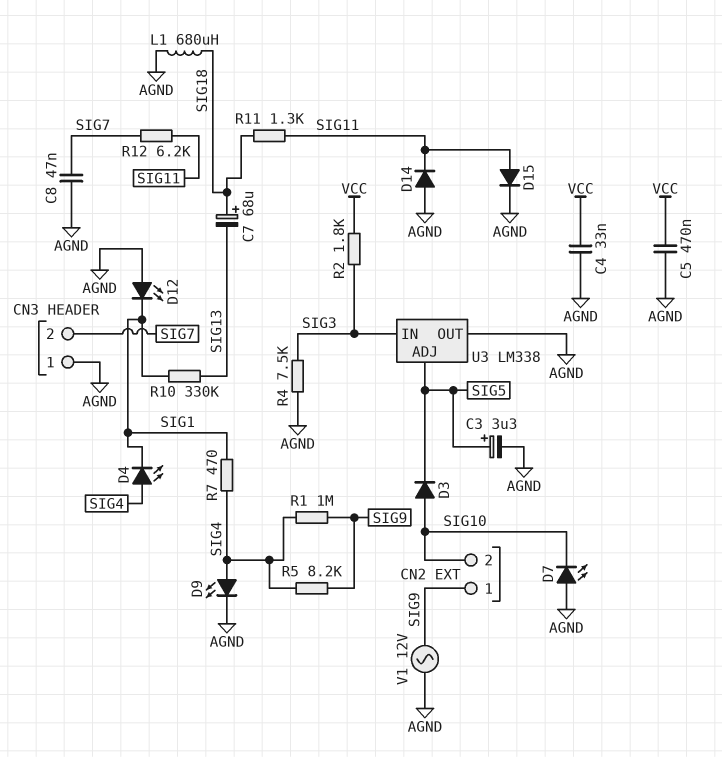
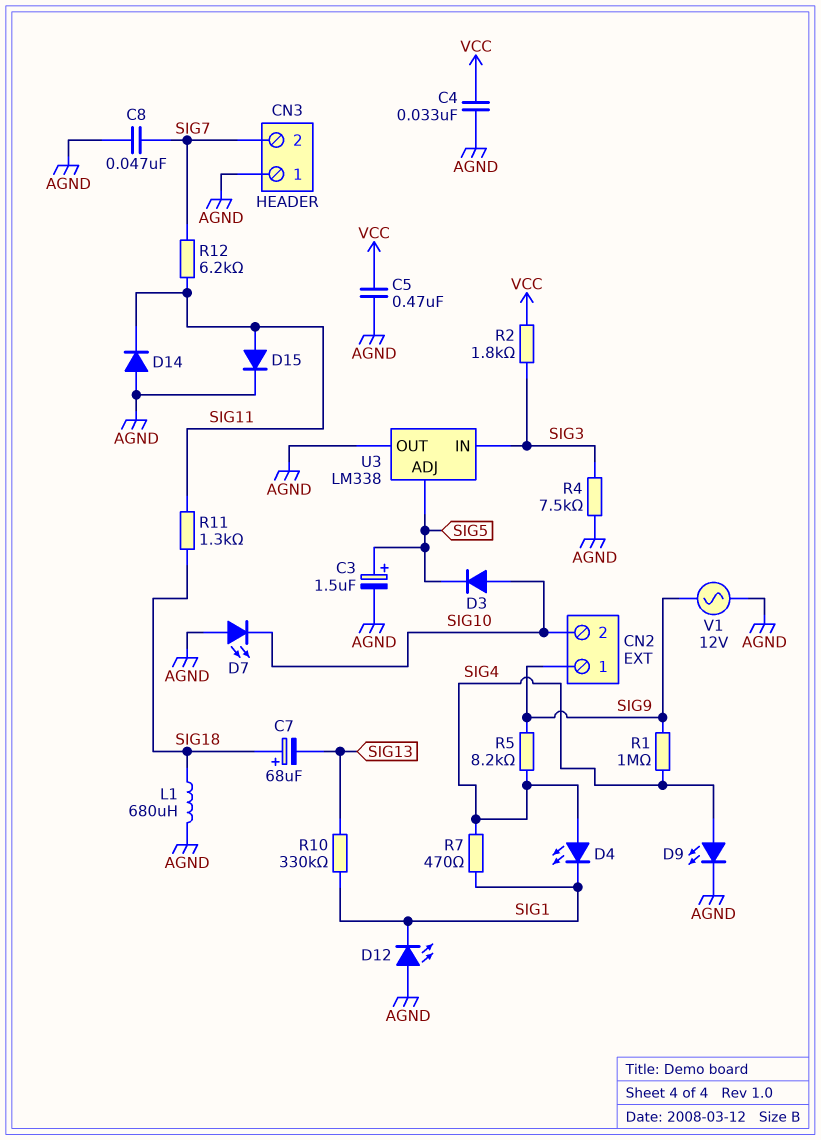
C3: 3.3uF (plus SIG5, minus AGND) -> 1.5uF (plus SIG5, minus AGND)

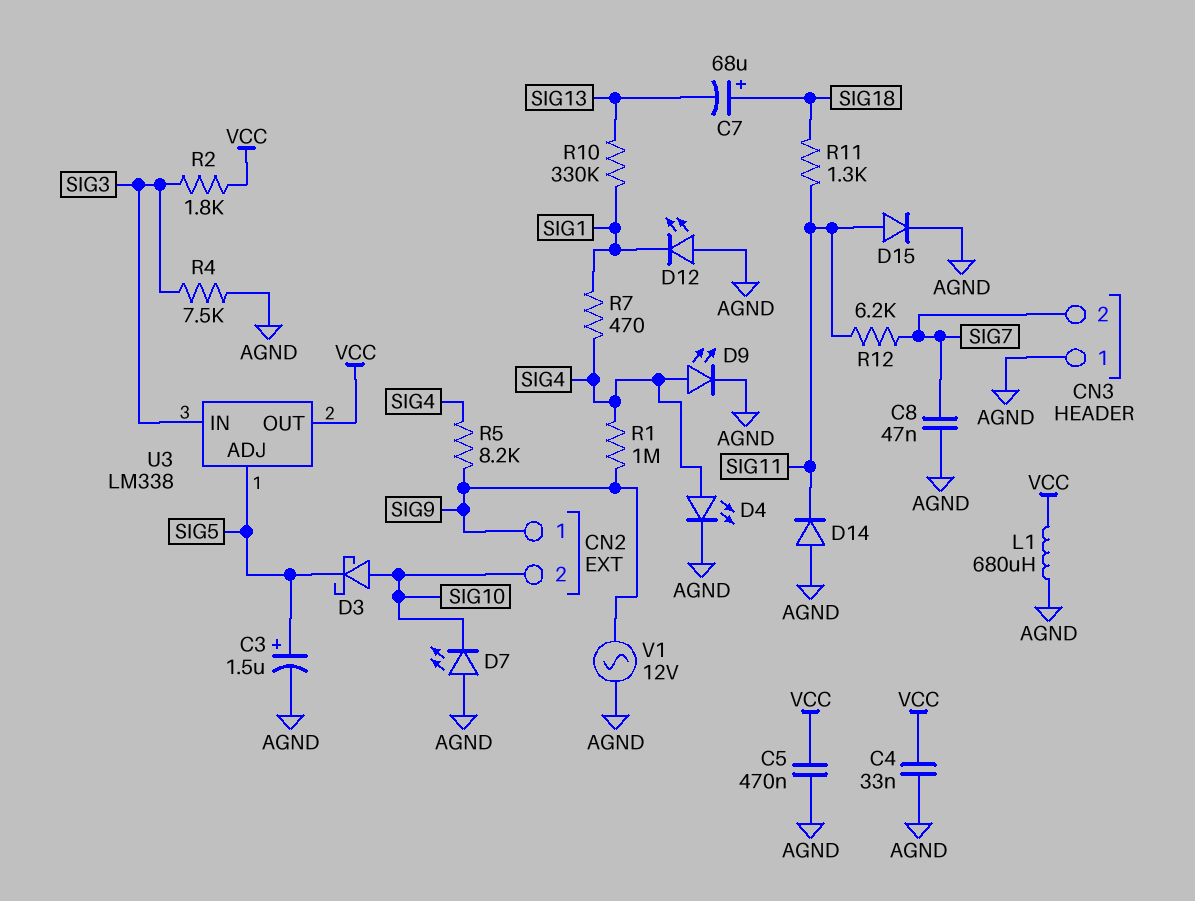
D3: diode (A SIG10, K SIG5) -> schottky (A SIG10, K SIG5)
D4: LED (A SIG4, K SIG1) -> LED (A SIG4, K AGND)
L1: 680uH (AGND, SIG18) -> 680uH (AGND, VCC)
U3 pin OUT: AGND -> VCC

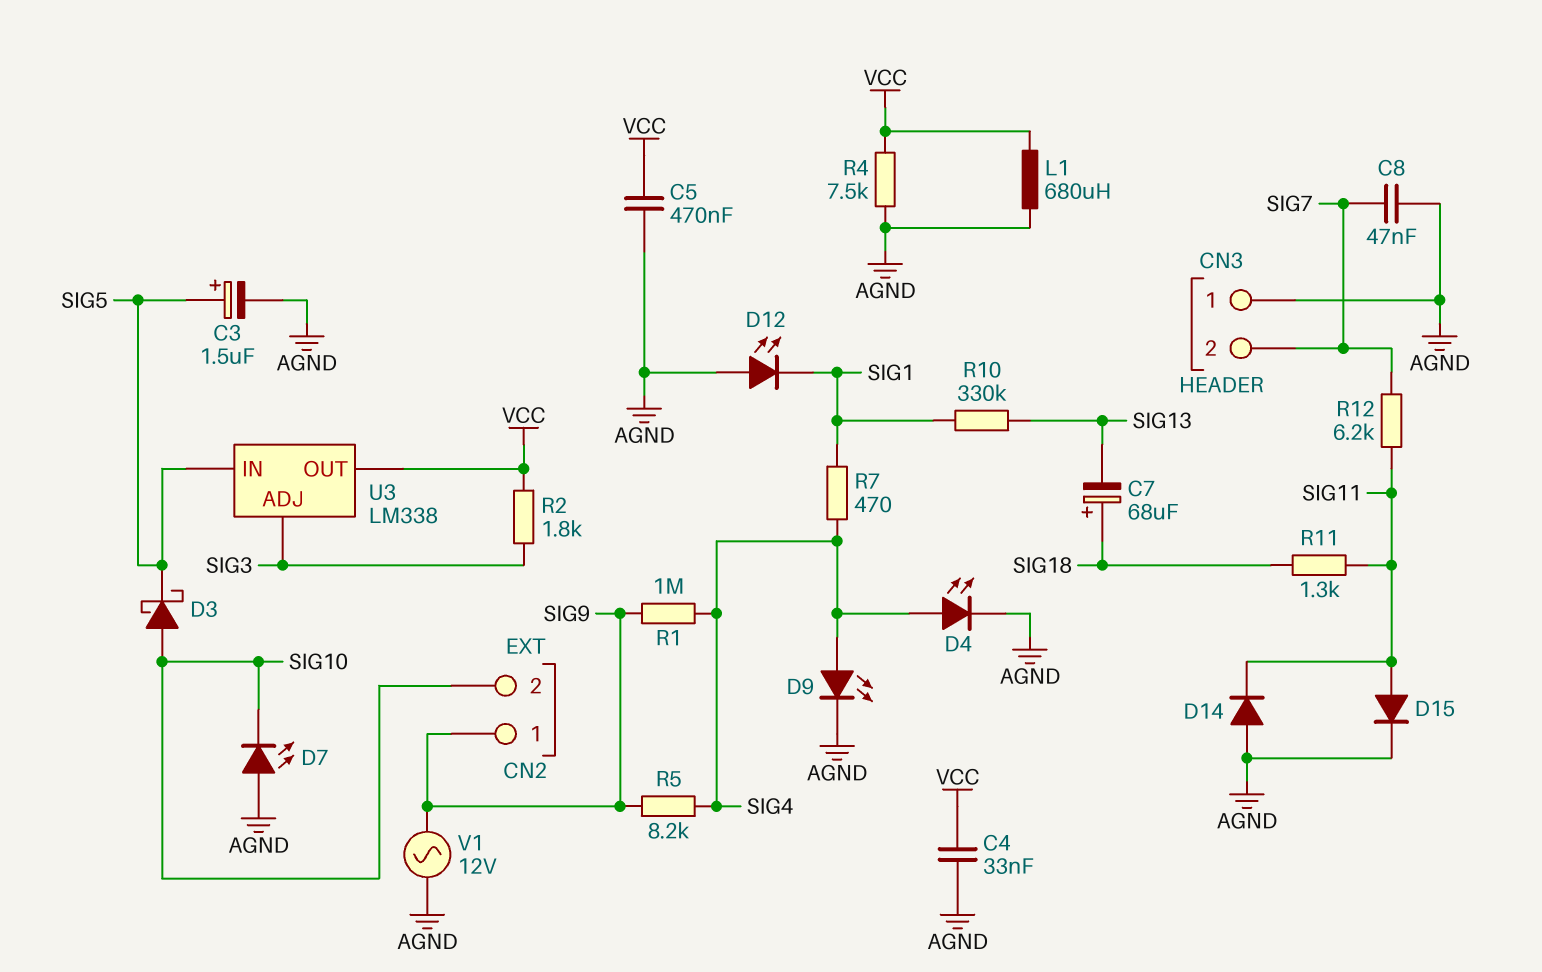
R4: 7.5k (AGND, SIG3) -> 7.5k (AGND, VCC)
U3 pin ADJ: SIG5 -> SIG3
U3 pin IN: SIG3 -> SIG5

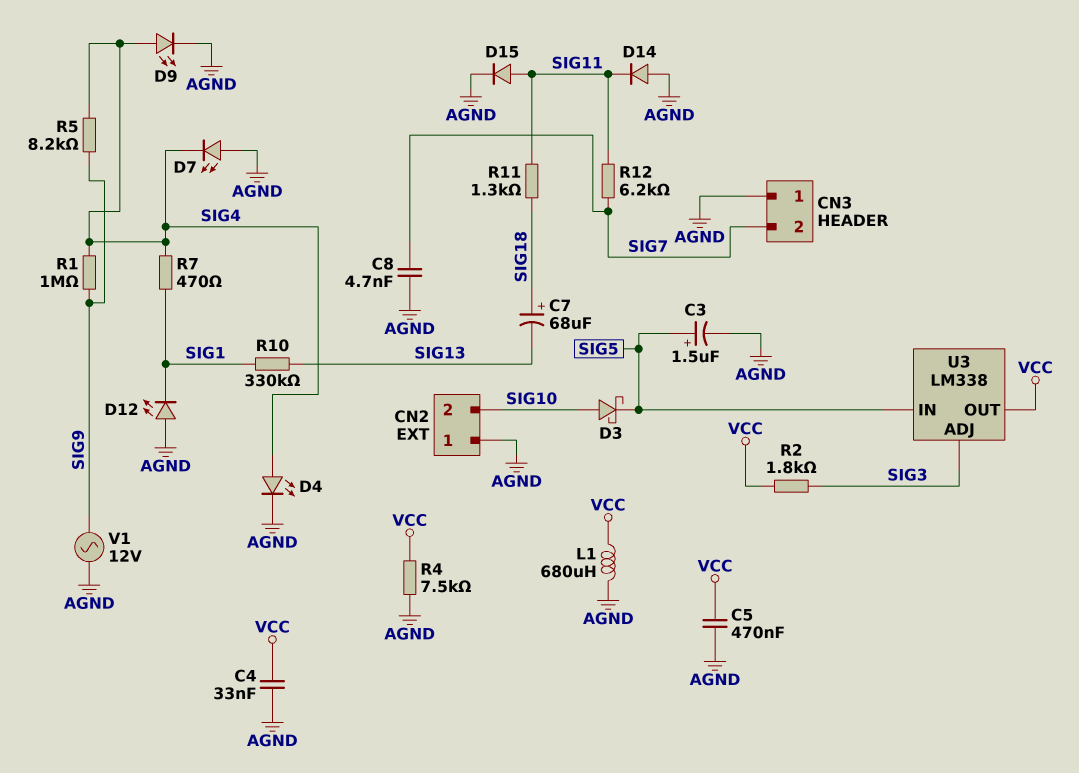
C8: 47nF (AGND, SIG7) -> 4.7nF (AGND, SIG7)
CN2 pin 1: SIG9 -> AGND
D7: LED (A AGND, K SIG10) -> LED (A AGND, K SIG4)

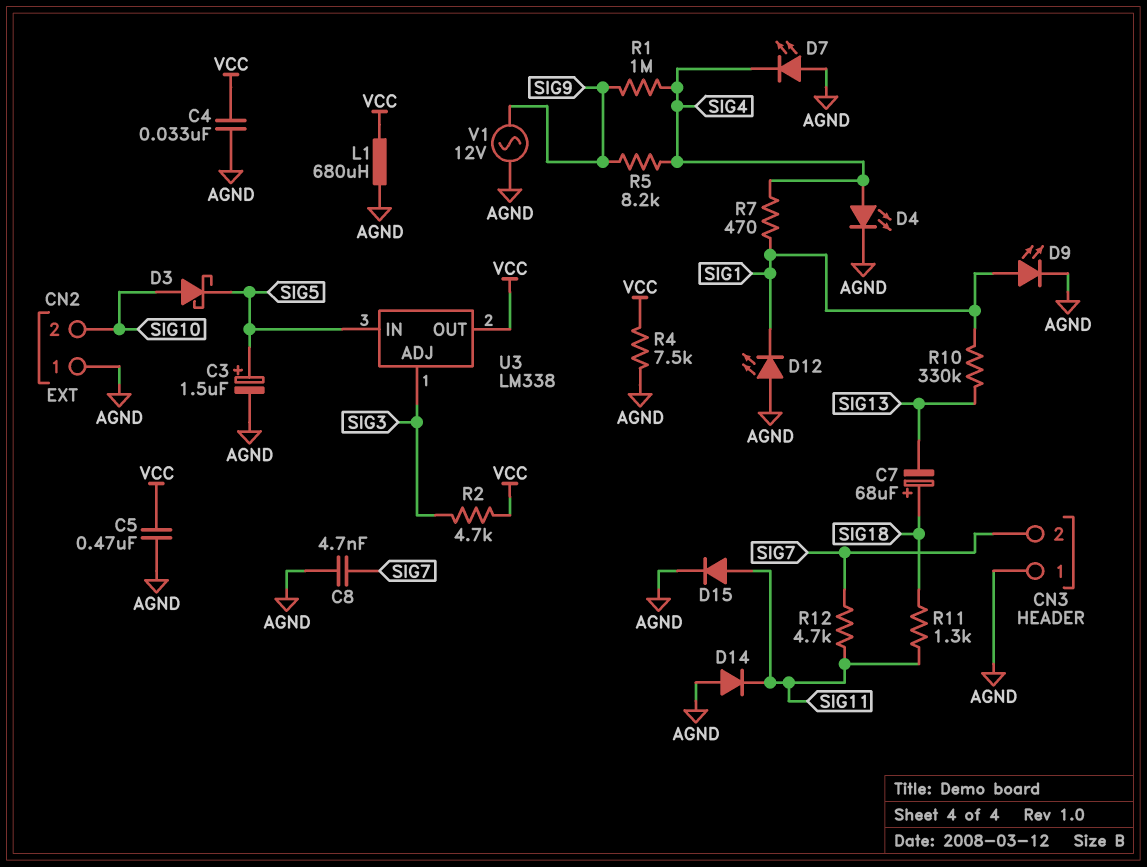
D9: LED (A SIG4, K AGND) -> LED (A SIG1, K AGND)
R2: 1.8k (SIG3, VCC) -> 4.7k (SIG3, VCC)
R12: 6.2k (SIG7, SIG11) -> 4.7k (SIG7, SIG11)

